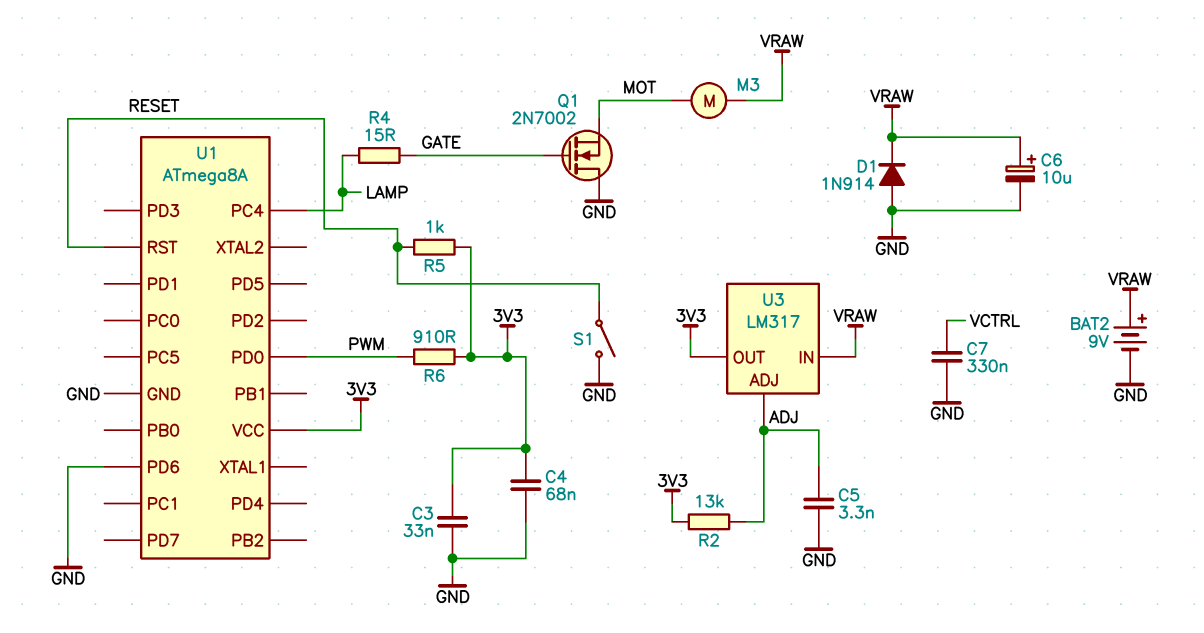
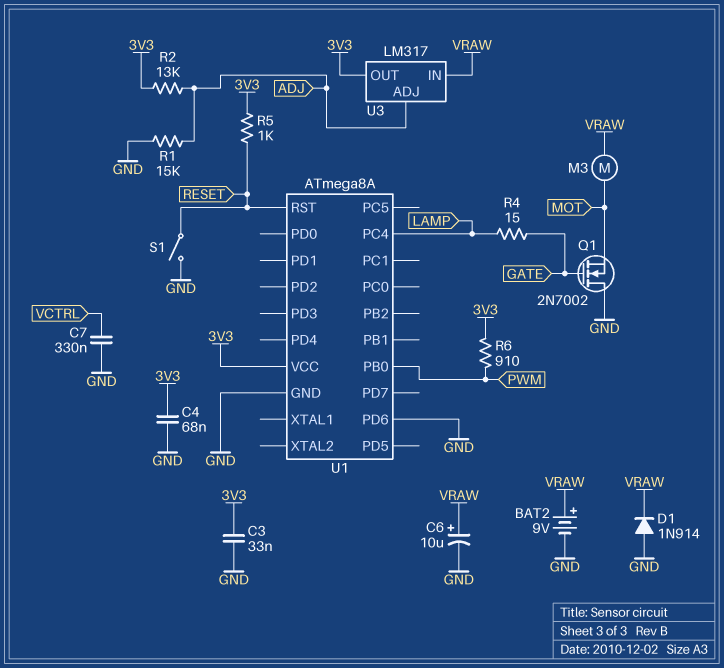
C5: 3.3nF (ADJ, GND) -> none
R1: none -> 15k (ADJ, GND)
U1 pin PB0: none -> PWM
U1 pin PD0: PWM -> none

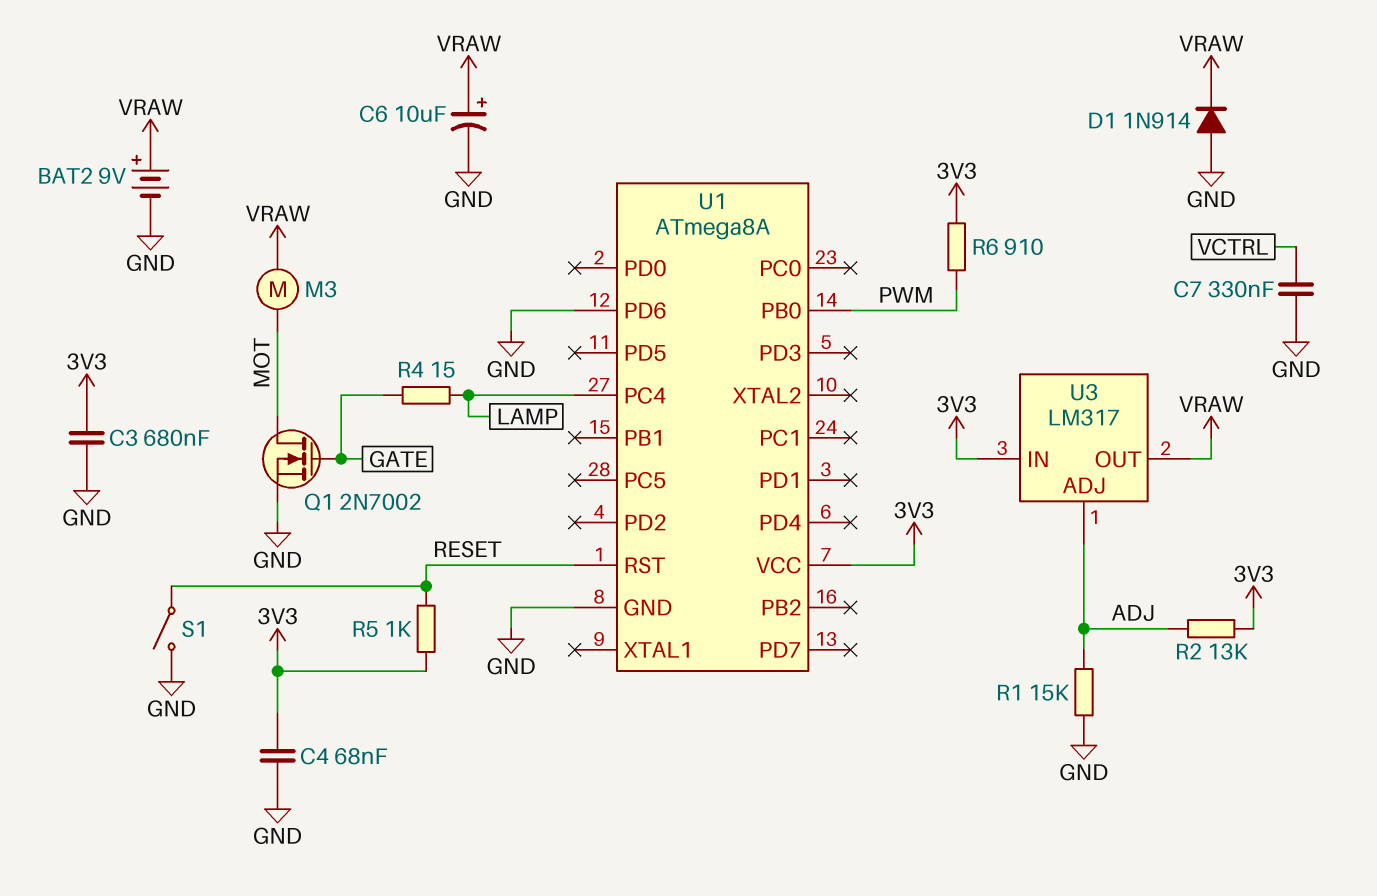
C3: 33nF (3V3, GND) -> 680nF (3V3, GND)
Q1: NMOS 2N7002 (G GATE, D GND, S MOT) -> NMOS 2N7002 (G GATE, D MOT, S GND)
U3 pin IN: VRAW -> 3V3
U3 pin OUT: 3V3 -> VRAW

